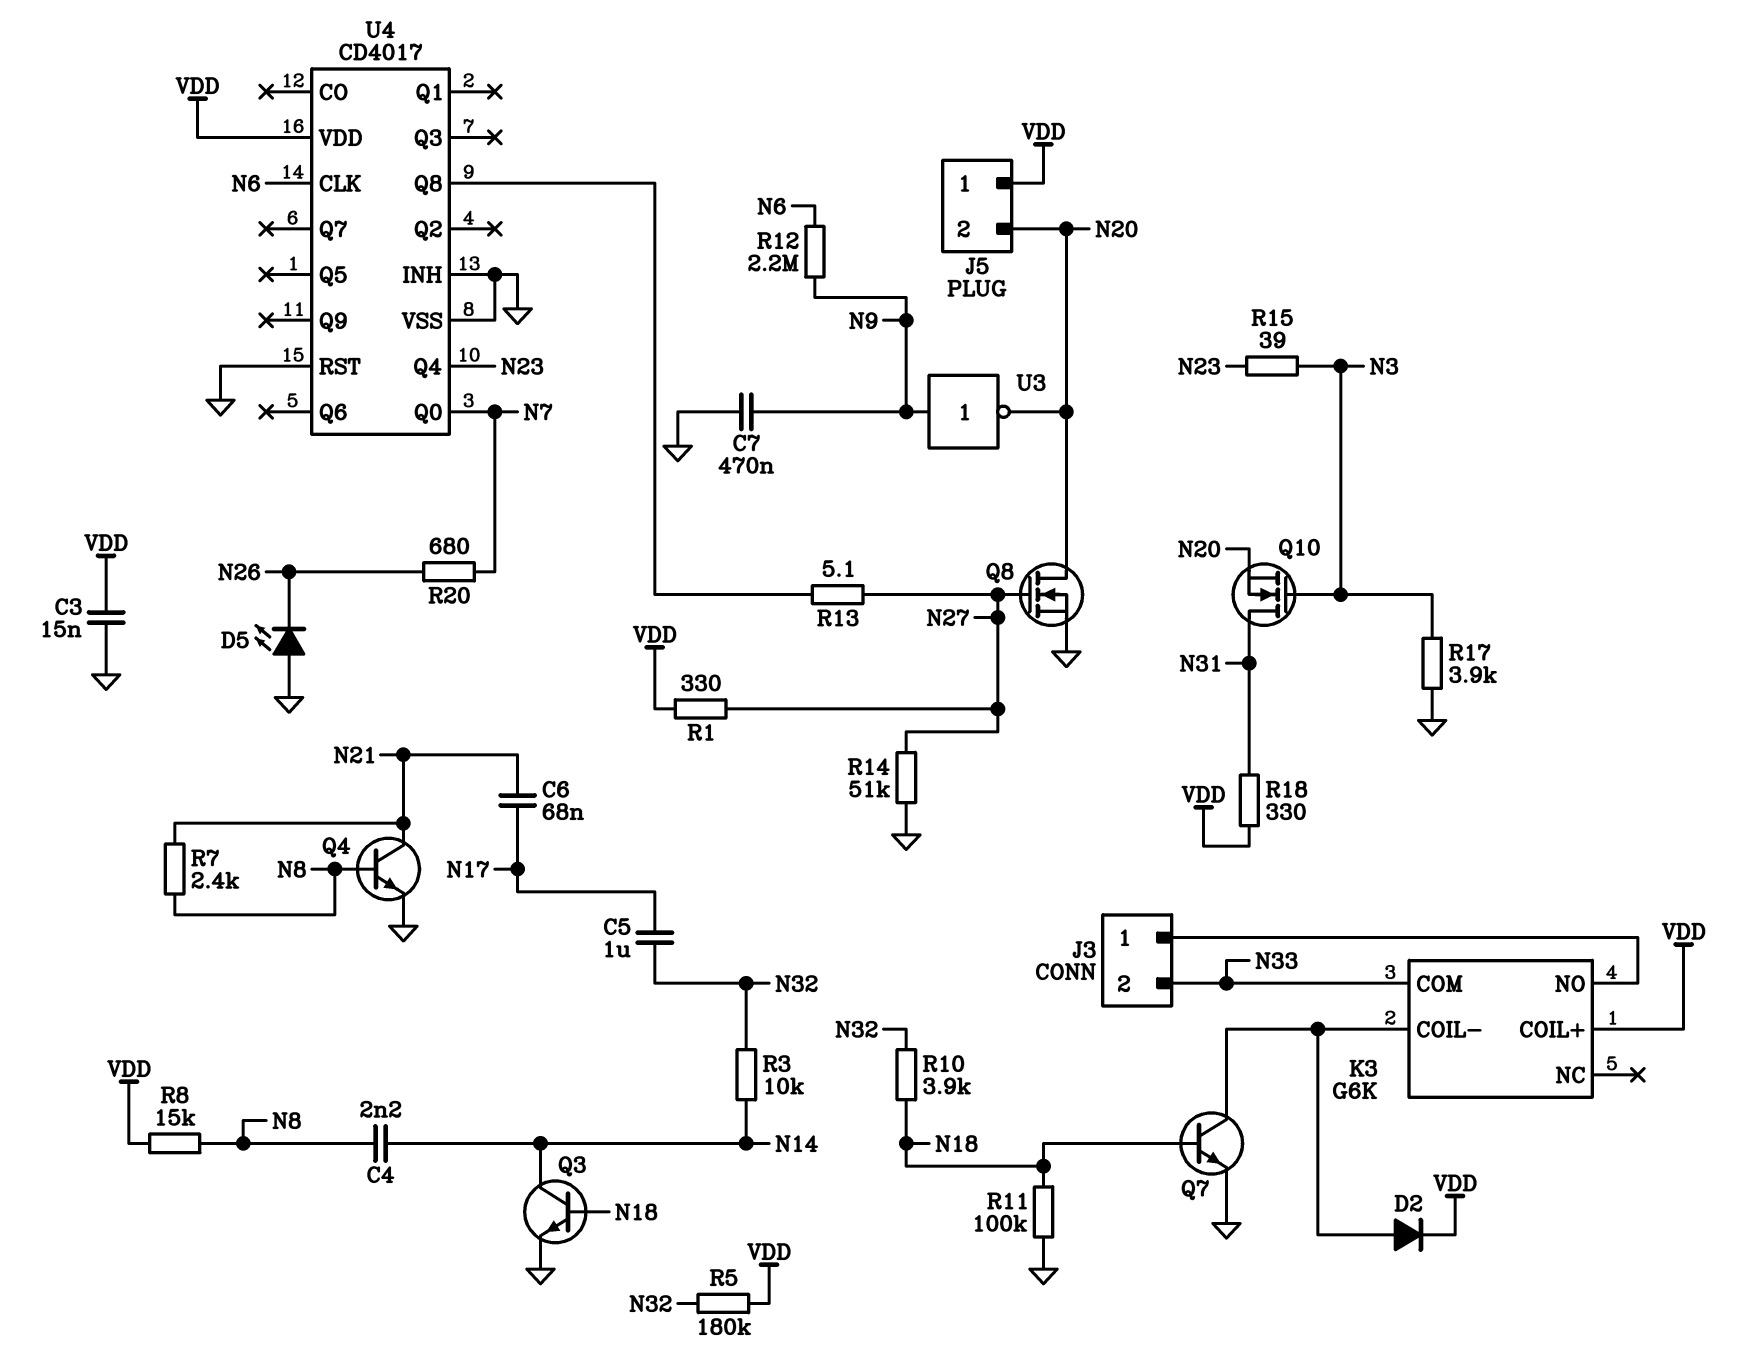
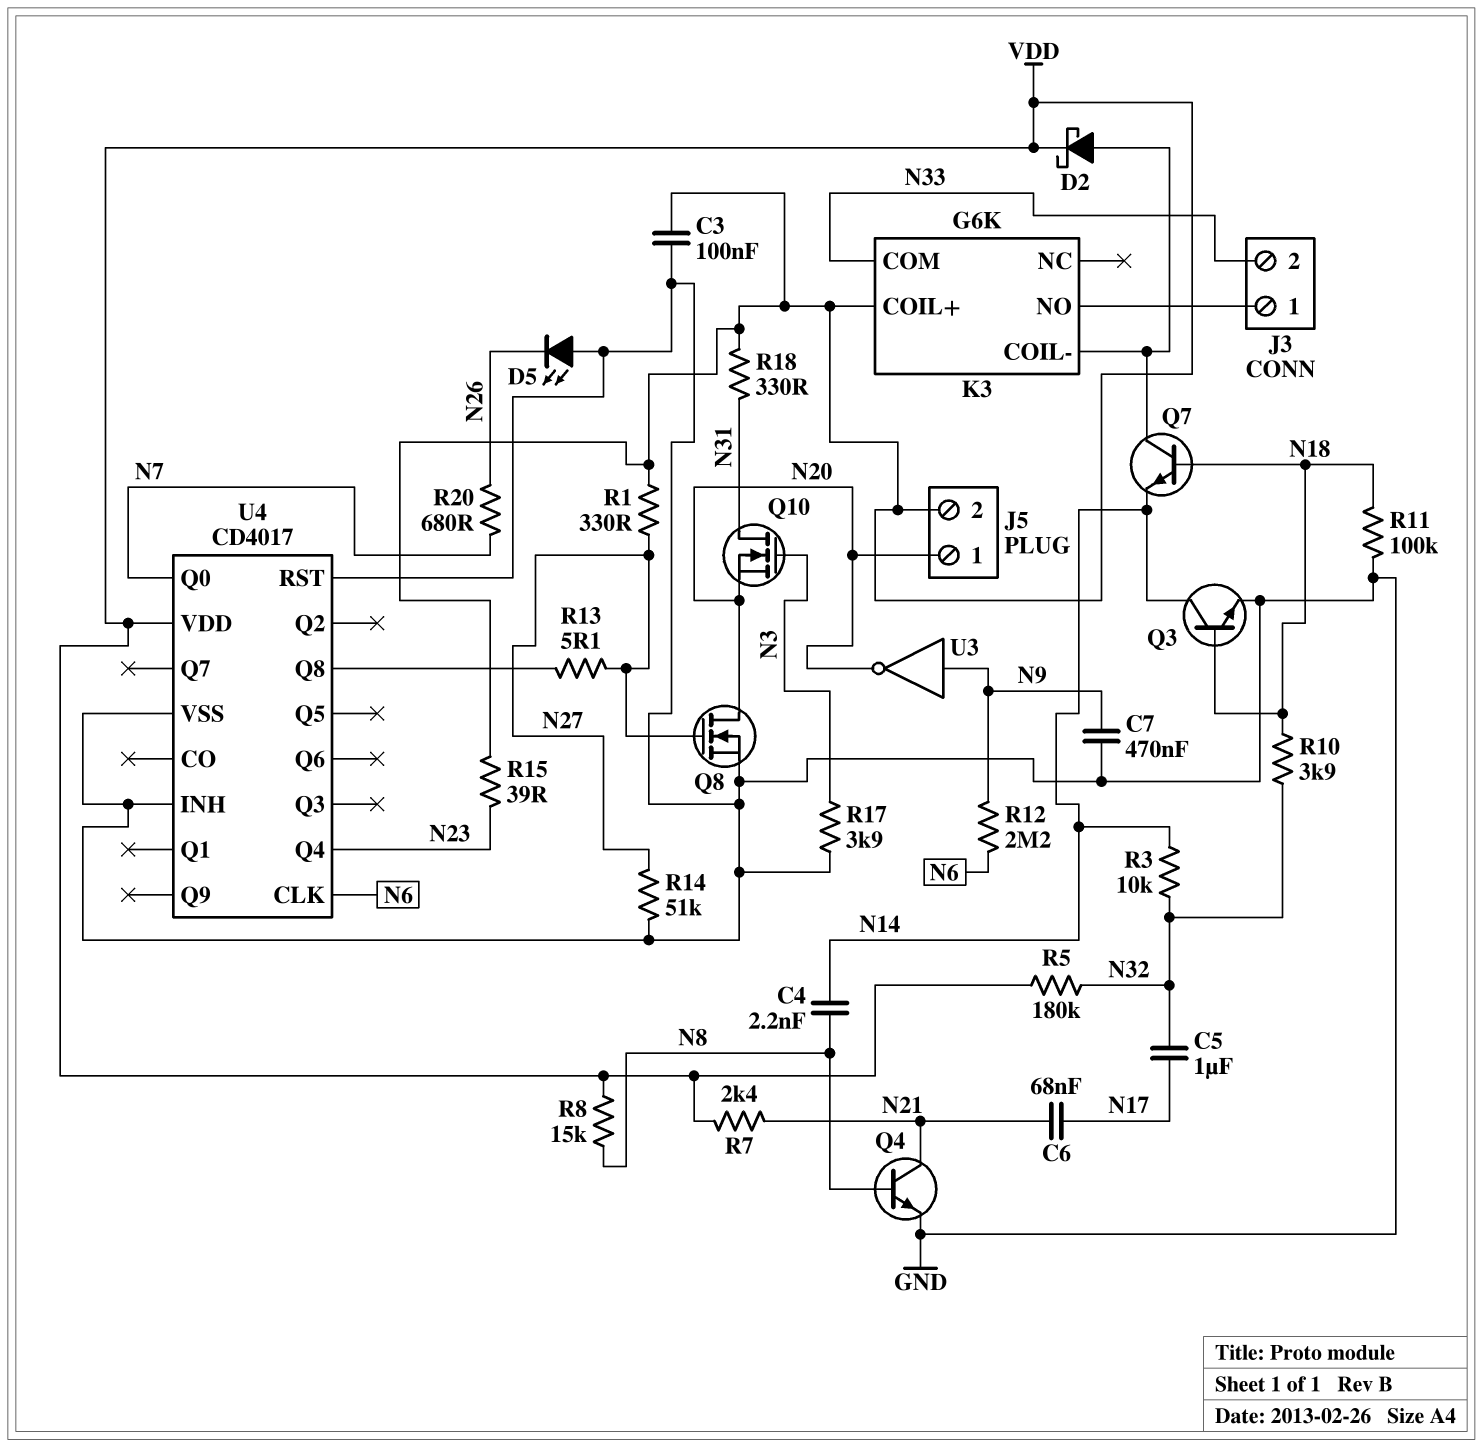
C3: 15nF (GND, VDD) -> 100nF (GND, VDD)
D2: diode (A K3/COIL-, K VDD) -> schottky (A K3/COIL-, K VDD)
J5 pin 1: VDD -> N20
J5 pin 2: N20 -> VDD
Q7: NPN (B N18, C K3/COIL-, E GND) -> NPN (B N18, C K3/COIL-, E N14)
R7: 2.4k (N8, N21) -> 2.4k (N21, VDD)
R15: 39 (N3, N23) -> 39 (N23, VDD)

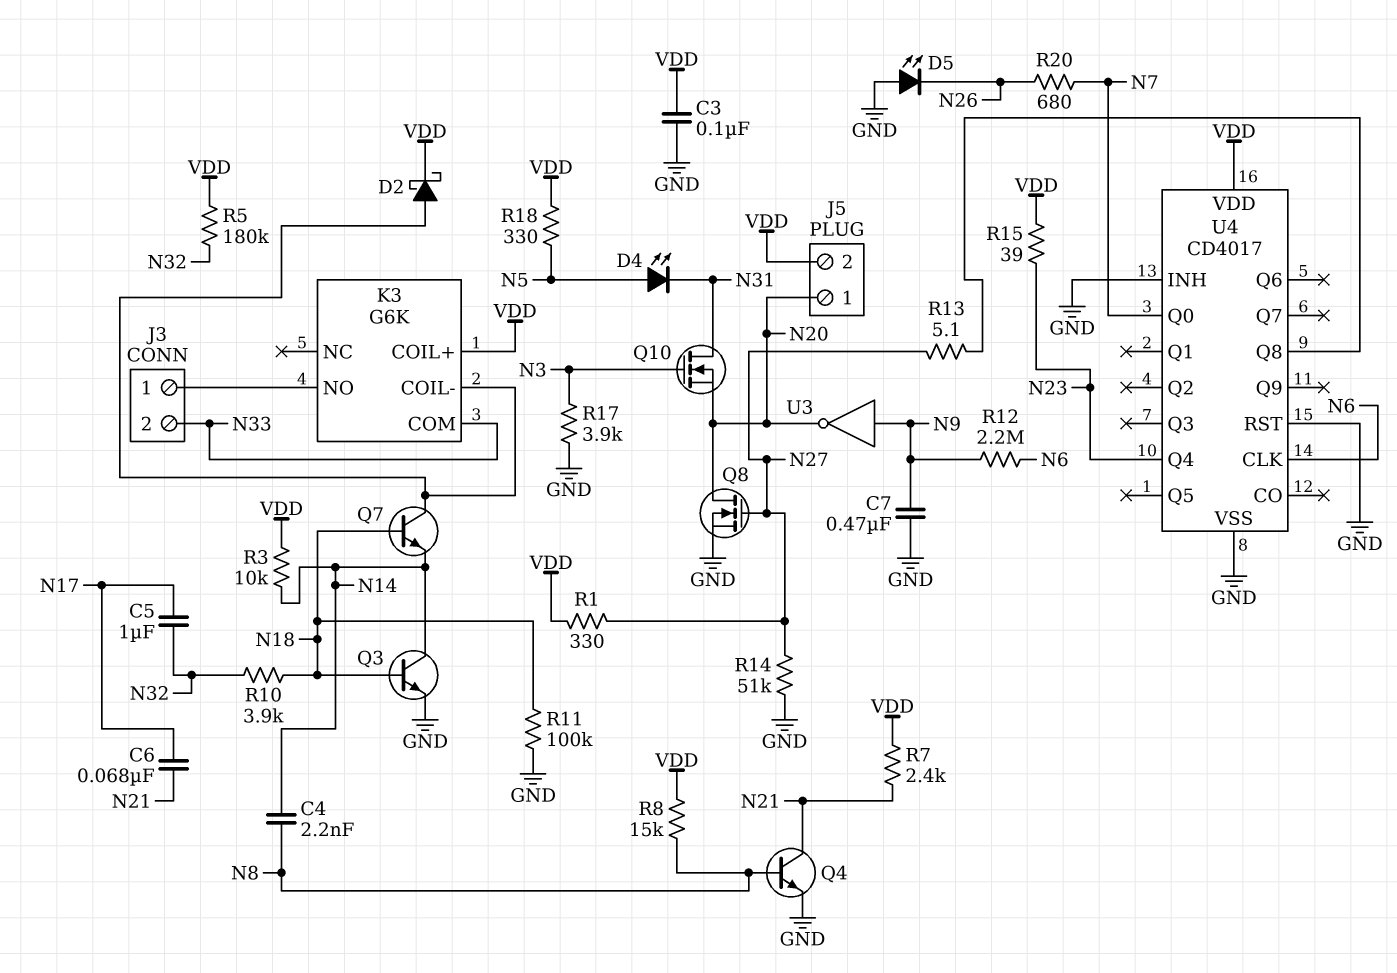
D4: none -> LED (A N5, K N31)
R3: 10k (N14, N32) -> 10k (N14, VDD)
R18: 330 (N31, VDD) -> 330 (N5, VDD)

